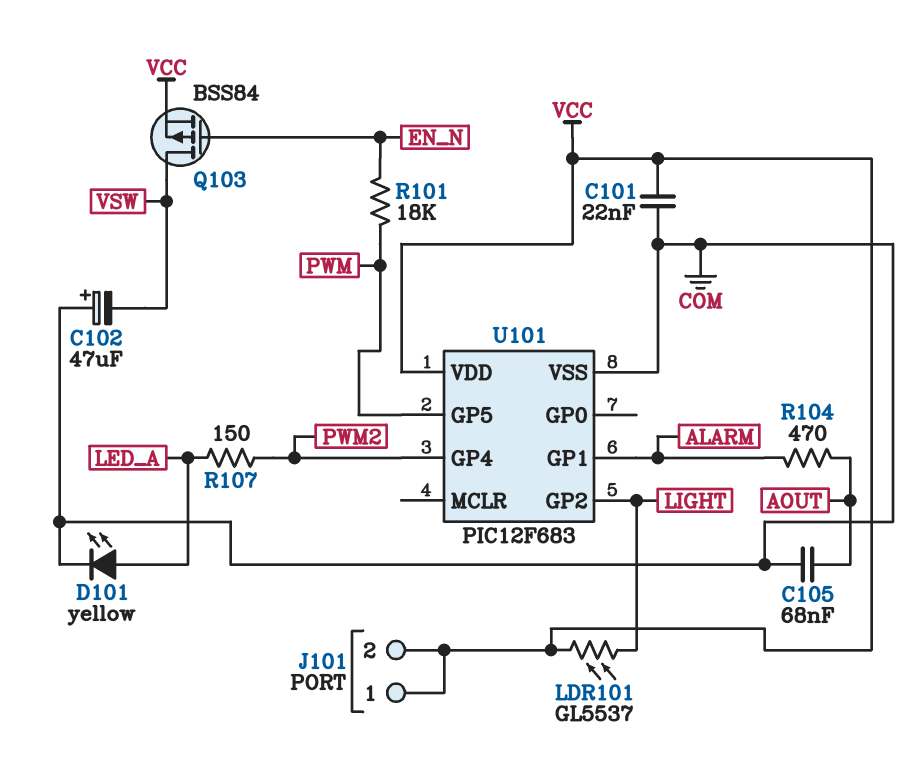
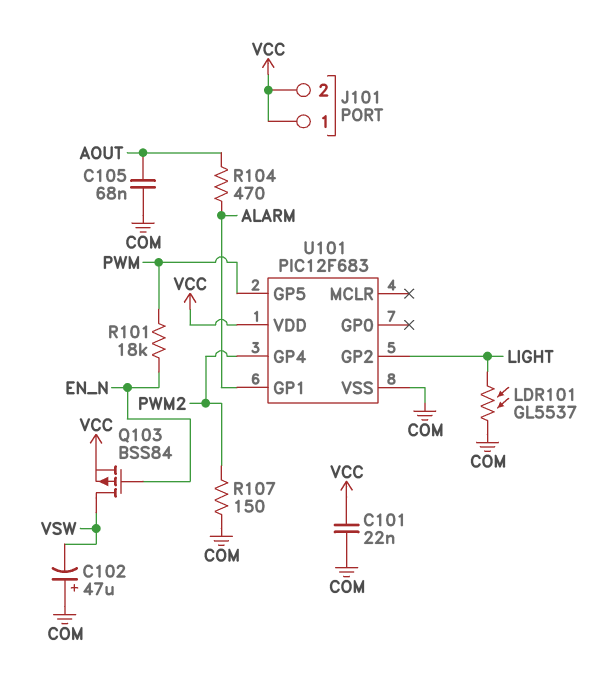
D101: LED yellow (A LED_A, K COM) -> none
LDR101: GL5537 (LIGHT, VCC) -> GL5537 (COM, LIGHT)
R107: 150 (LED_A, PWM2) -> 150 (COM, PWM2)

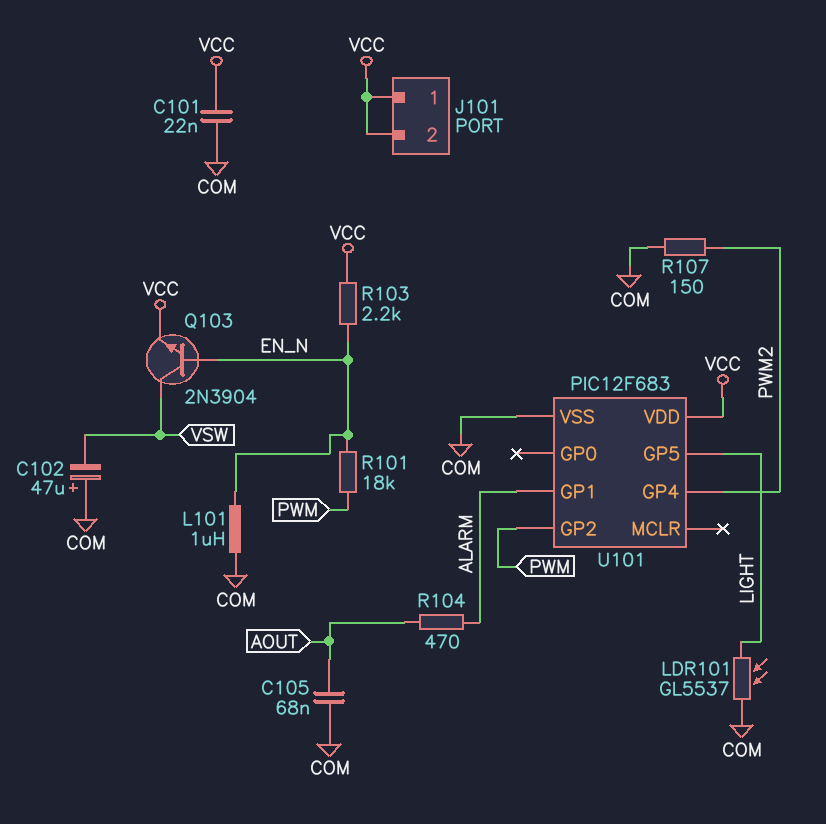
L101: none -> 1uH (COM, EN_N)
Q103: PMOS BSS84 (G EN_N, D VSW, S VCC) -> NPN 2N3904 (B EN_N, C VSW, E VCC)
R103: none -> 2.2k (EN_N, VCC)
U101 pin GP2: LIGHT -> PWM
U101 pin GP5: PWM -> LIGHT

